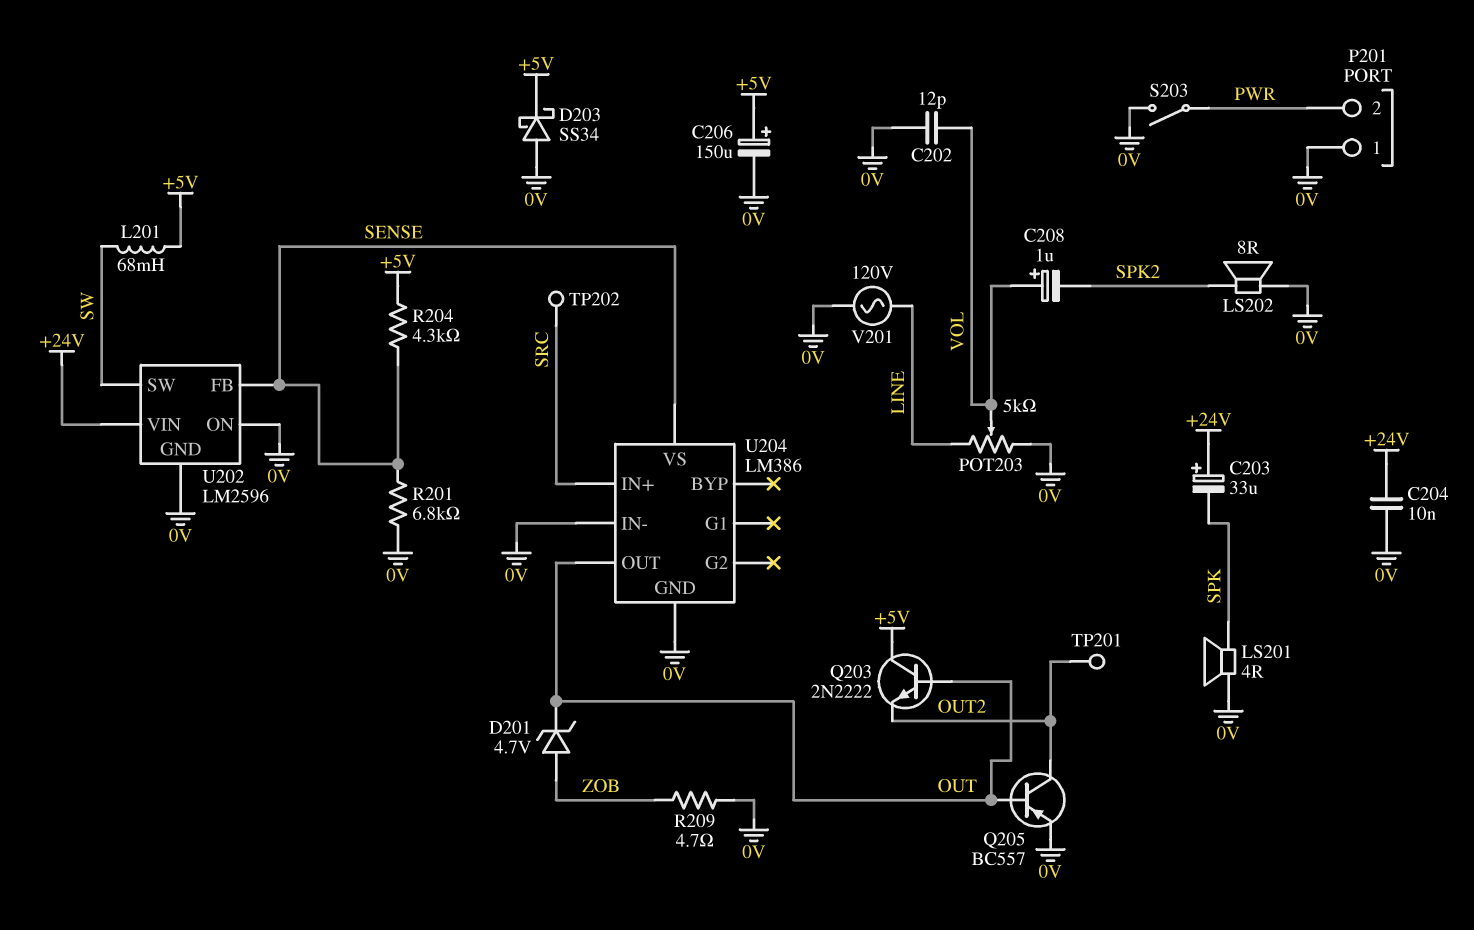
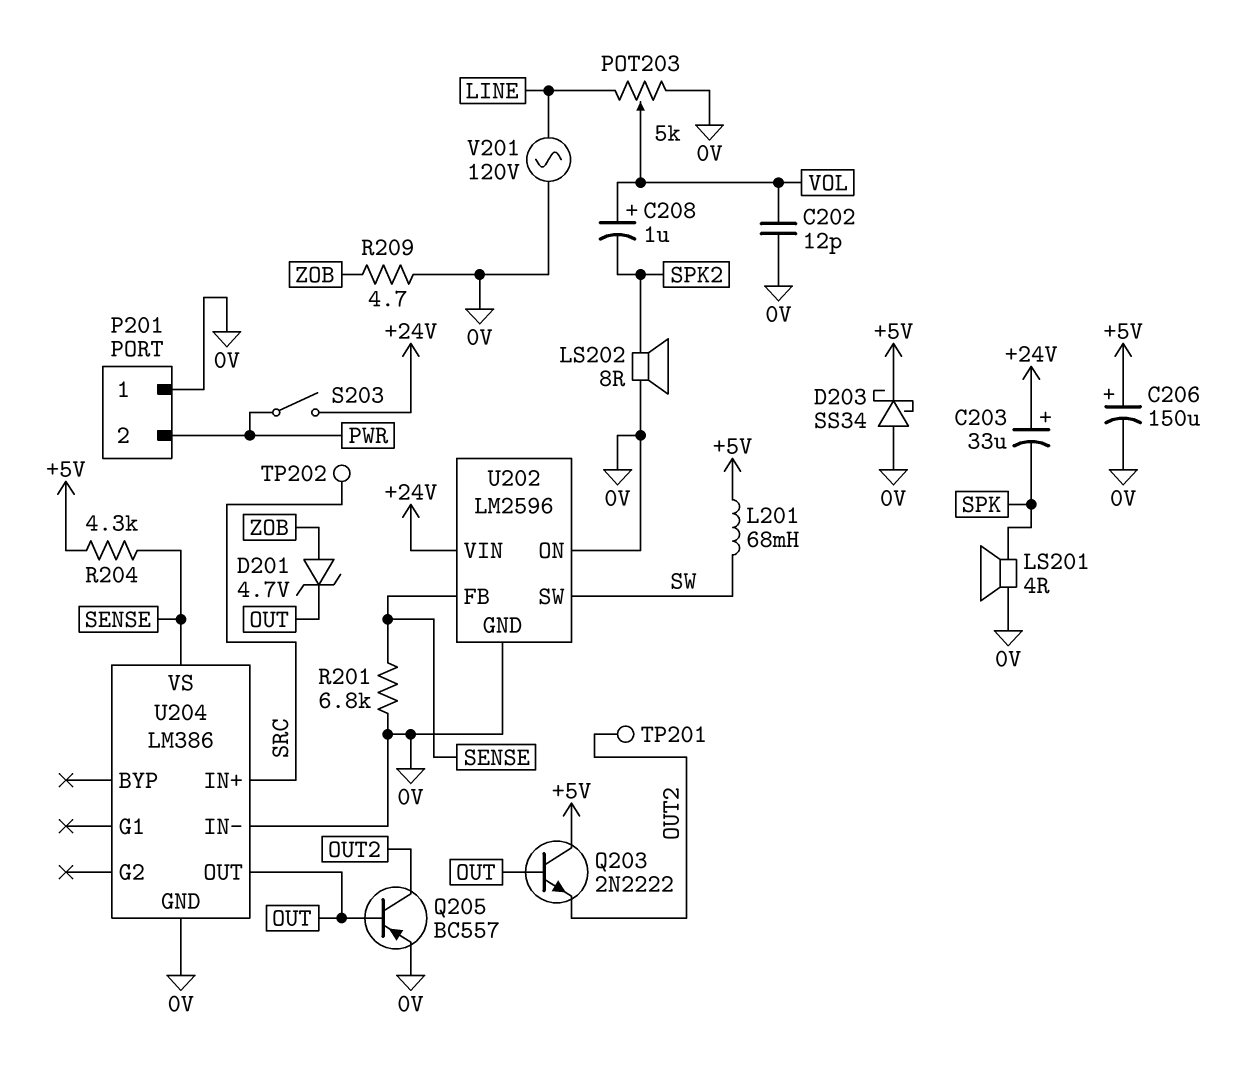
C204: 10nF (+24V, 0V) -> none
S203: switch (0V, PWR) -> switch (+24V, PWR)

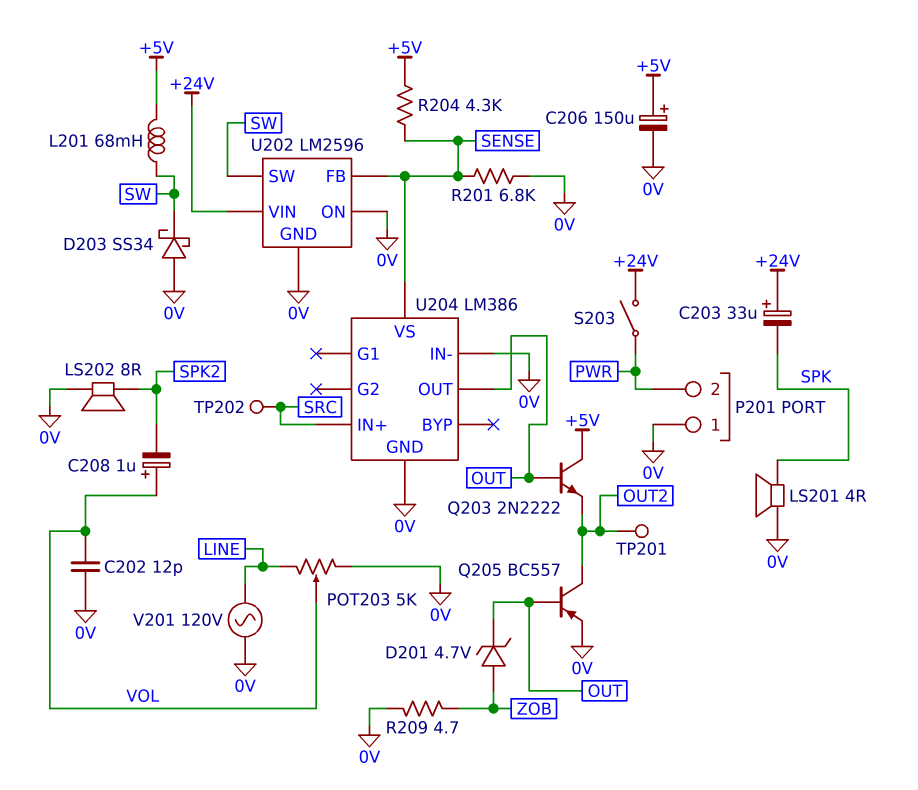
D203: schottky SS34 (A 0V, K +5V) -> schottky SS34 (A 0V, K SW)

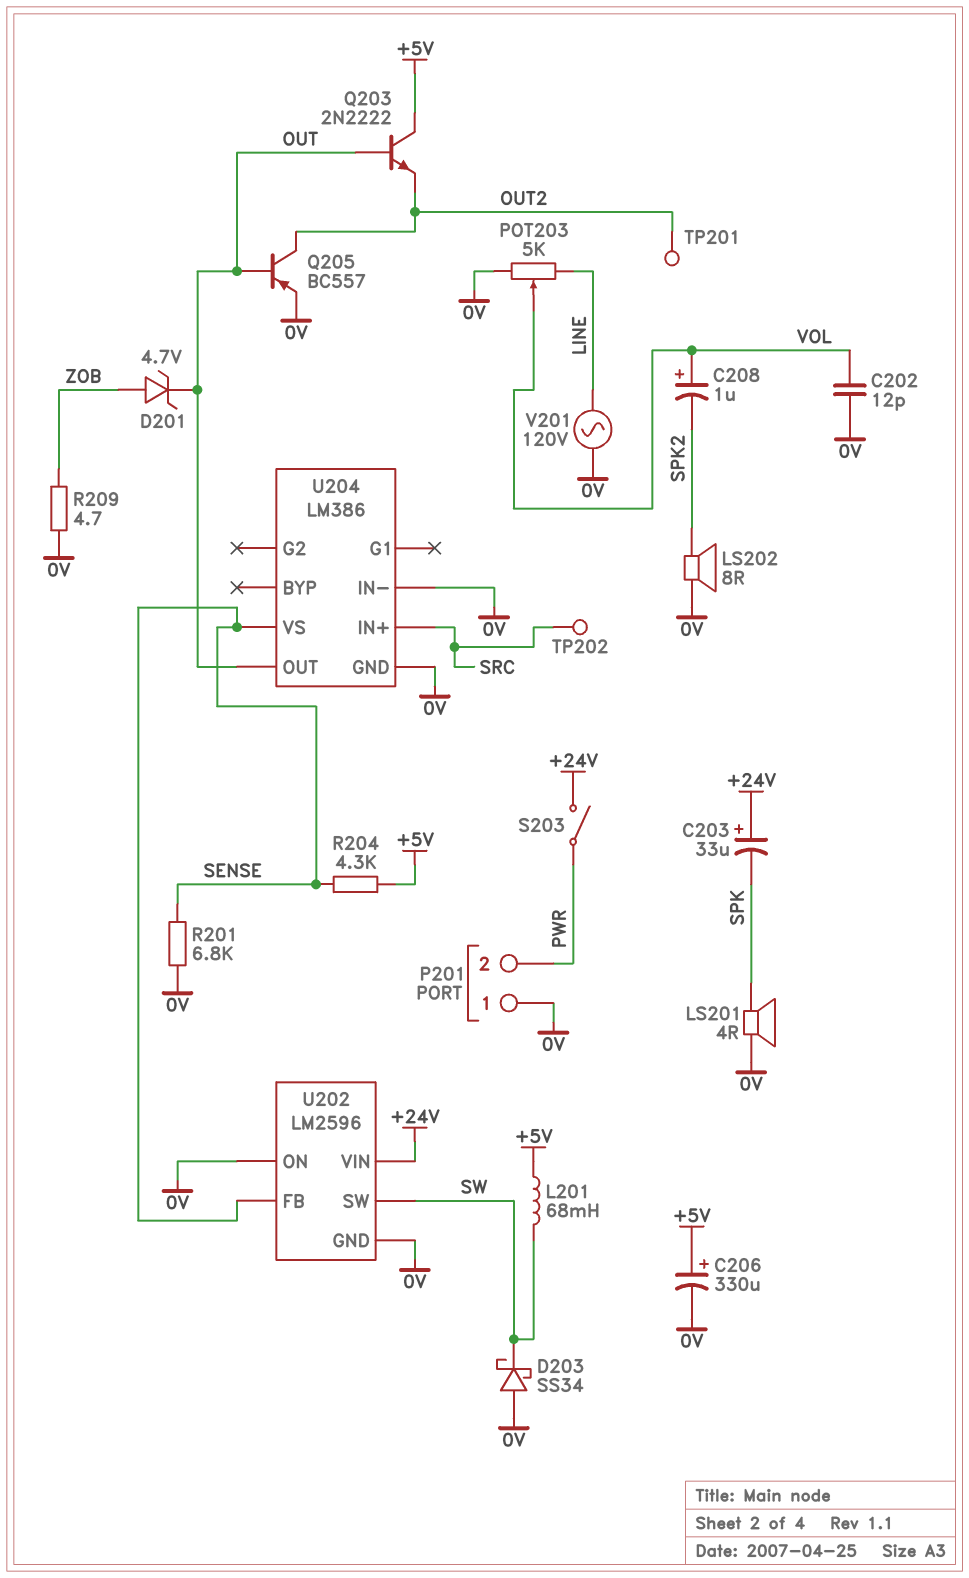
C206: 150uF (plus +5V, minus 0V) -> 330uF (plus +5V, minus 0V)

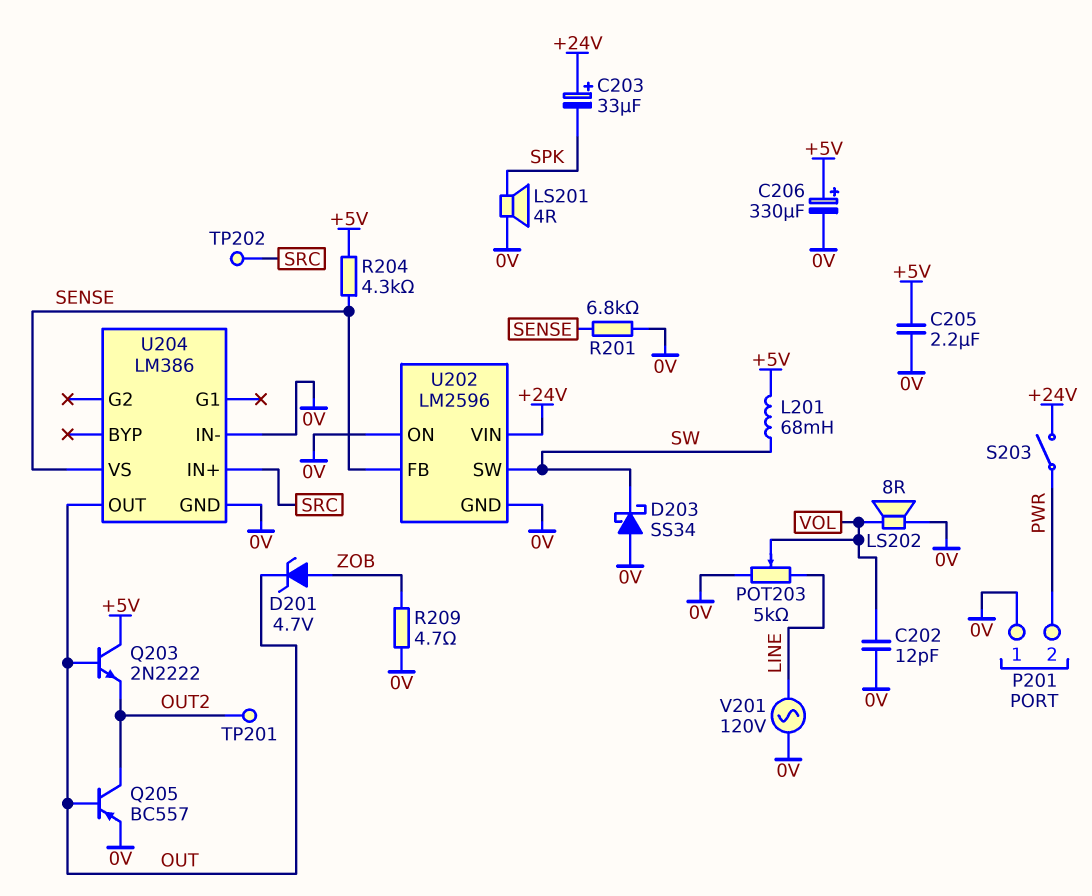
C205: none -> 2.2uF (+5V, 0V)
C208: 1uF (plus VOL, minus SPK2) -> none
LS202: speaker 8R (0V, SPK2) -> speaker 8R (0V, VOL)

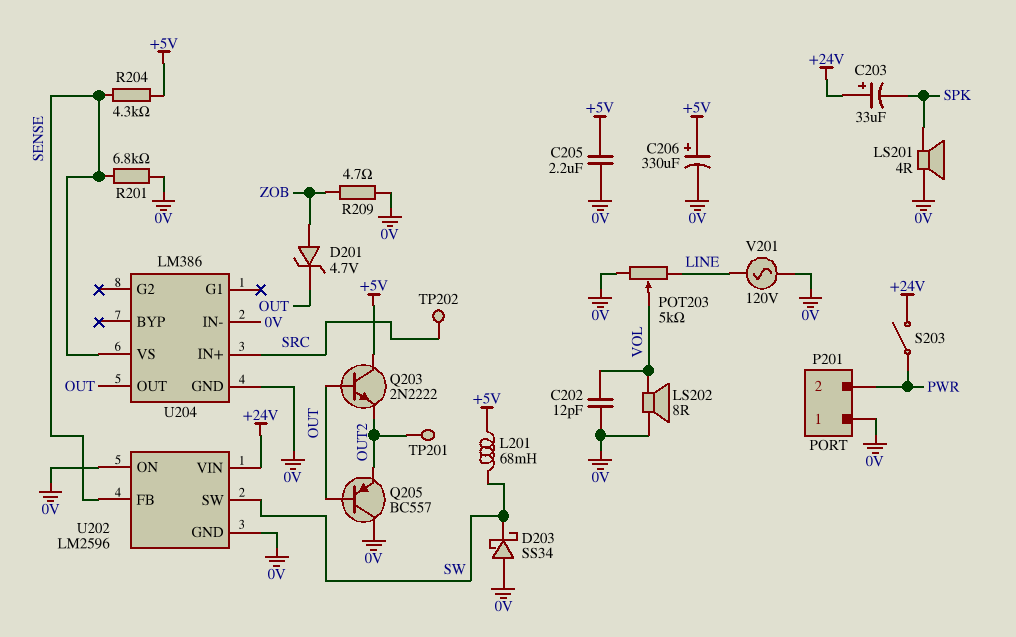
Q205: PNP BC557 (B OUT, C OUT2, E 0V) -> PNP BC557 (B OUT, C 0V, E OUT2)

